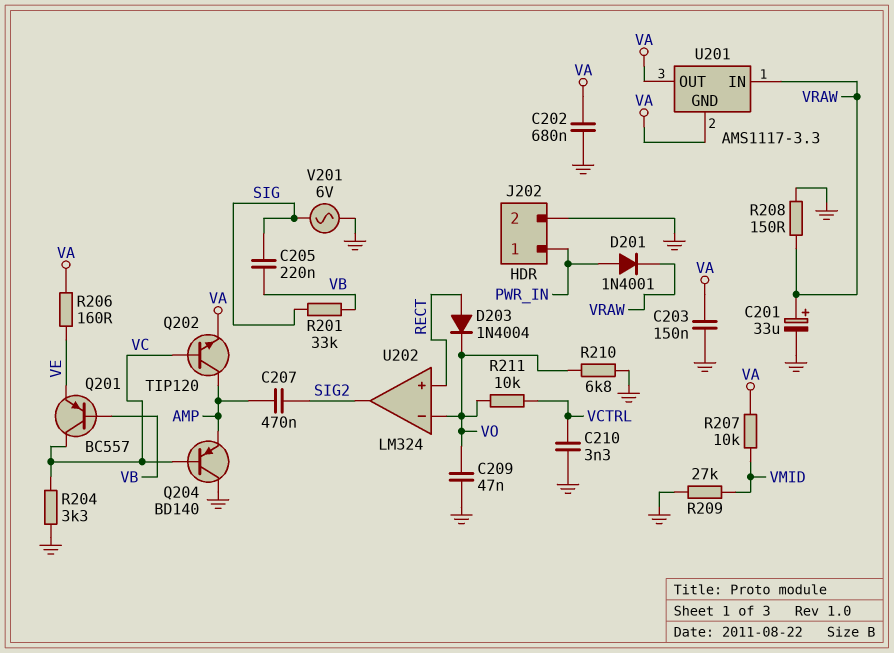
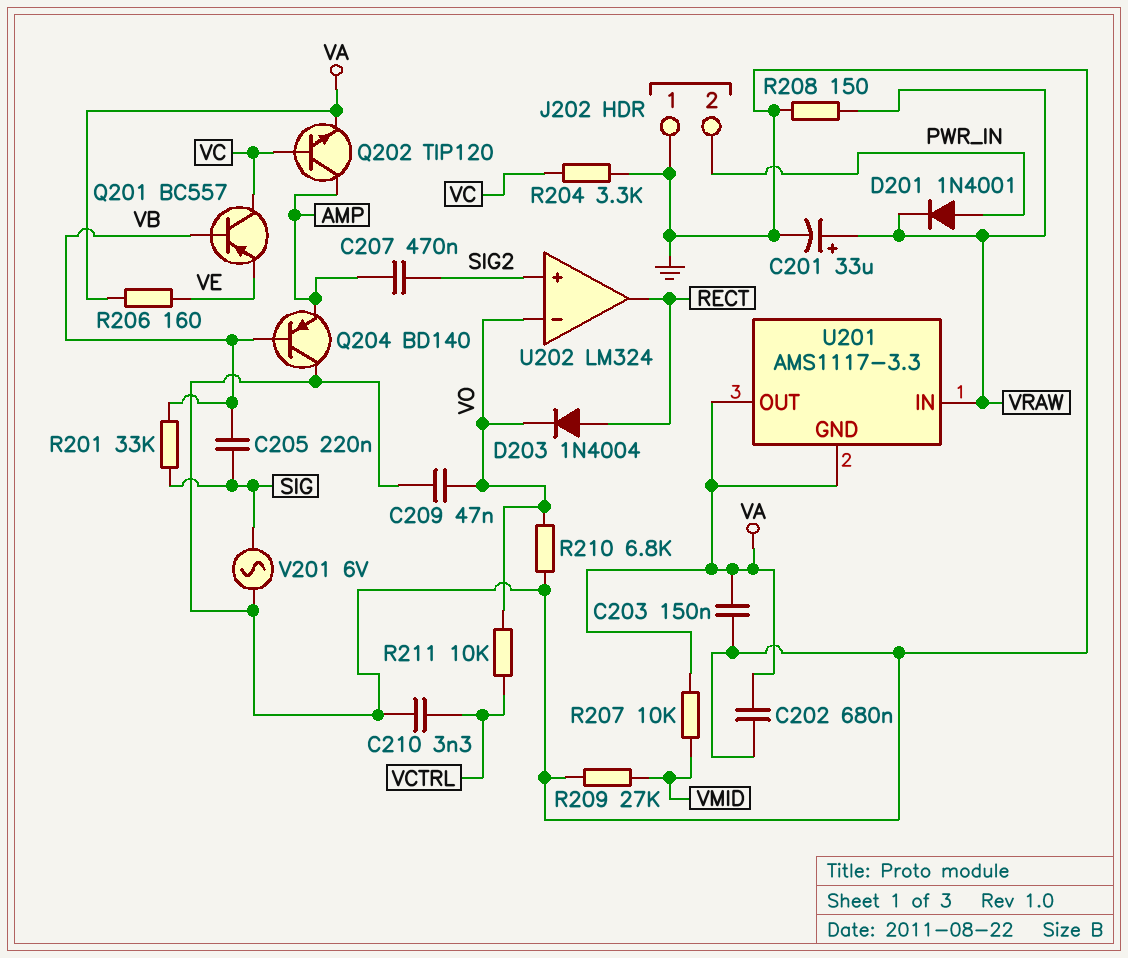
J202 pin 1: PWR_IN -> GND
J202 pin 2: GND -> PWR_IN
Q204: PNP BD140 (B VC, C GND, E AMP) -> PNP BD140 (B VB, C GND, E AMP)
U202 pin in+: RECT -> SIG2
U202 pin out: SIG2 -> RECT

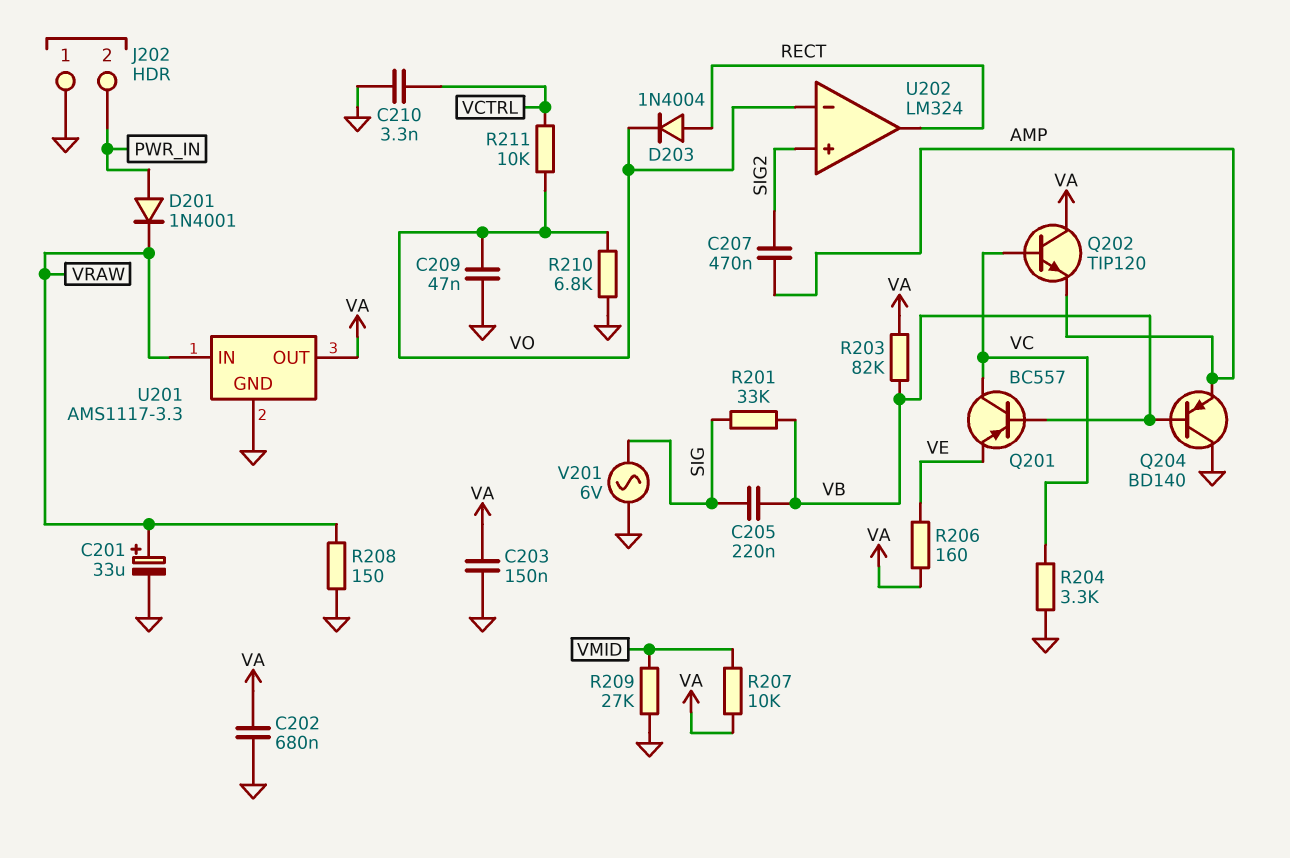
Q202: NPN TIP120 (B VC, C AMP, E VA) -> NPN TIP120 (B VC, C VA, E AMP)
R203: none -> 82k (VA, VB)
U201 pin GND: VA -> GND

